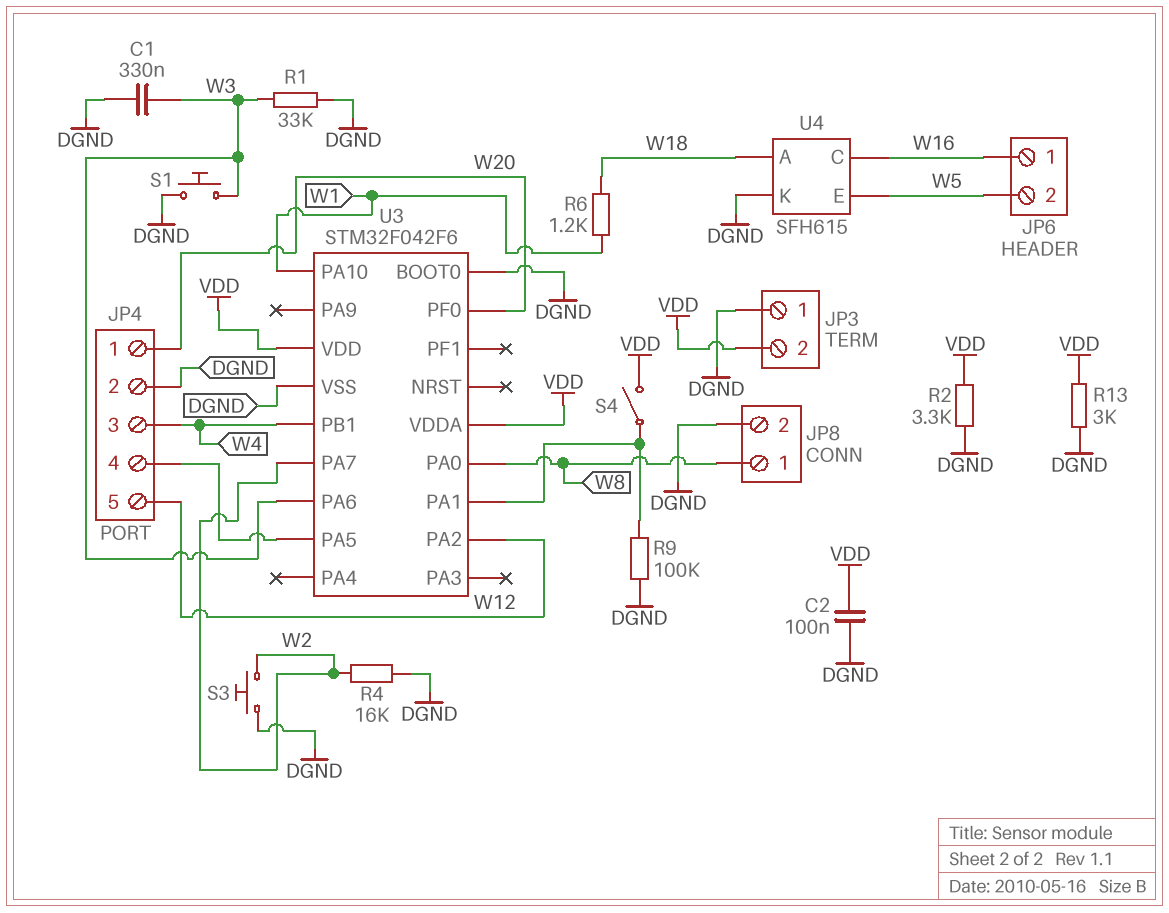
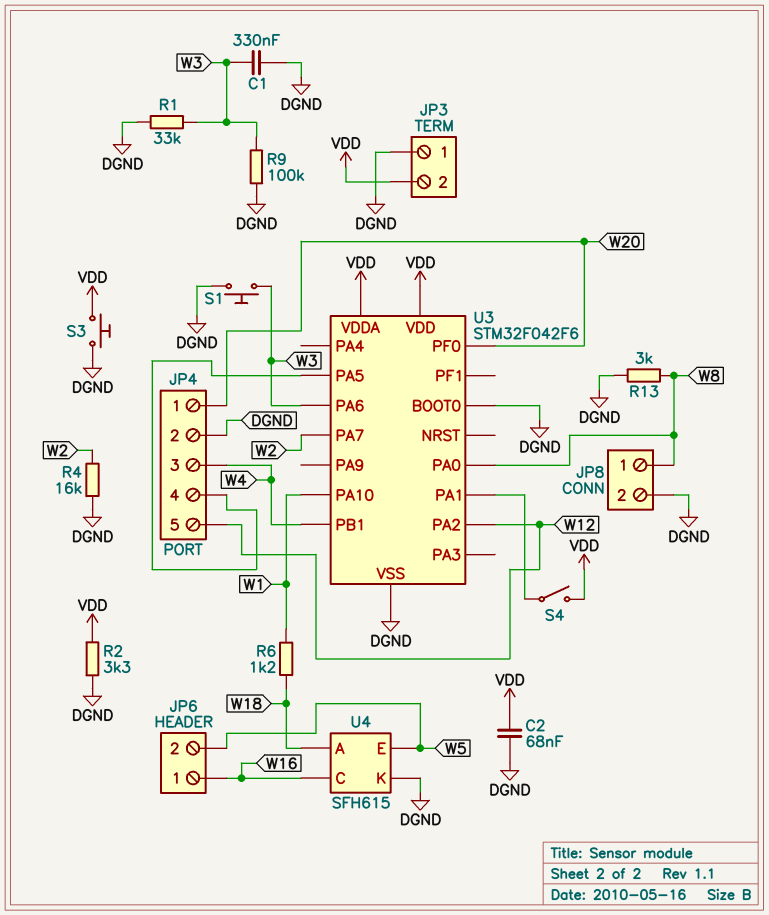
C2: 100nF (DGND, VDD) -> 68nF (DGND, VDD)
R9: 100k (DGND, U3/PA1) -> 100k (DGND, W3)
R13: 3k (DGND, VDD) -> 3k (DGND, W8)
S3: button (DGND, W2) -> button (DGND, VDD)

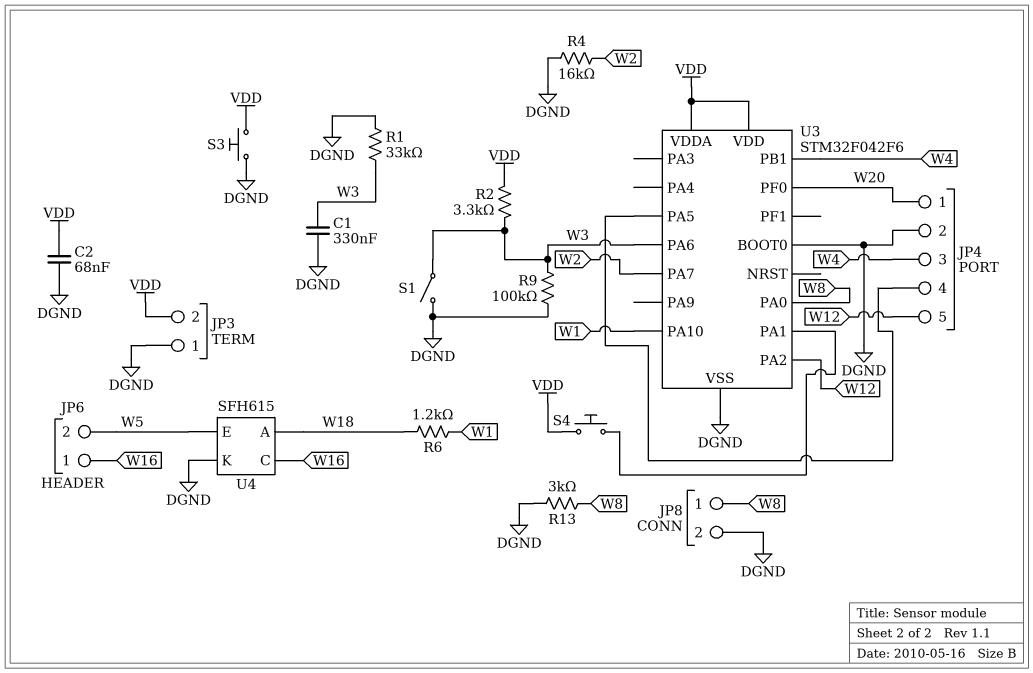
R2: 3.3k (DGND, VDD) -> 3.3k (VDD, W3)
S1: button (DGND, W3) -> switch (DGND, W3)
S4: switch (U3/PA1, VDD) -> button (U3/PA1, VDD)

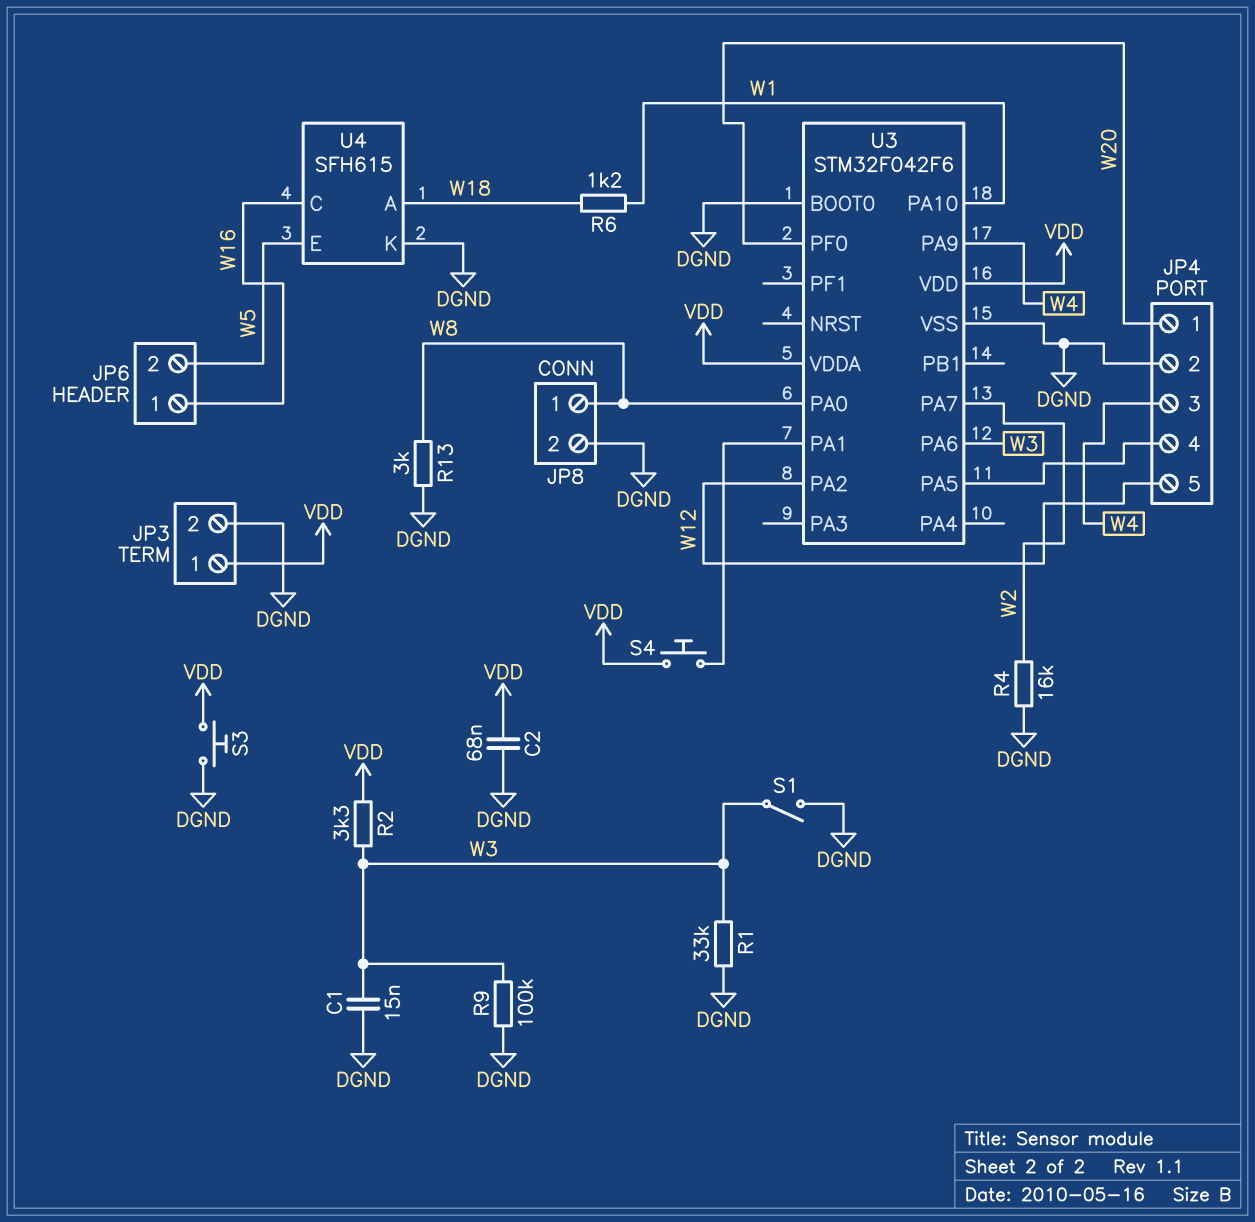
C1: 330nF (DGND, W3) -> 15nF (DGND, W3)
JP3 pin 1: DGND -> VDD
JP3 pin 2: VDD -> DGND
U3 pin PA9: none -> W4
U3 pin PB1: W4 -> none

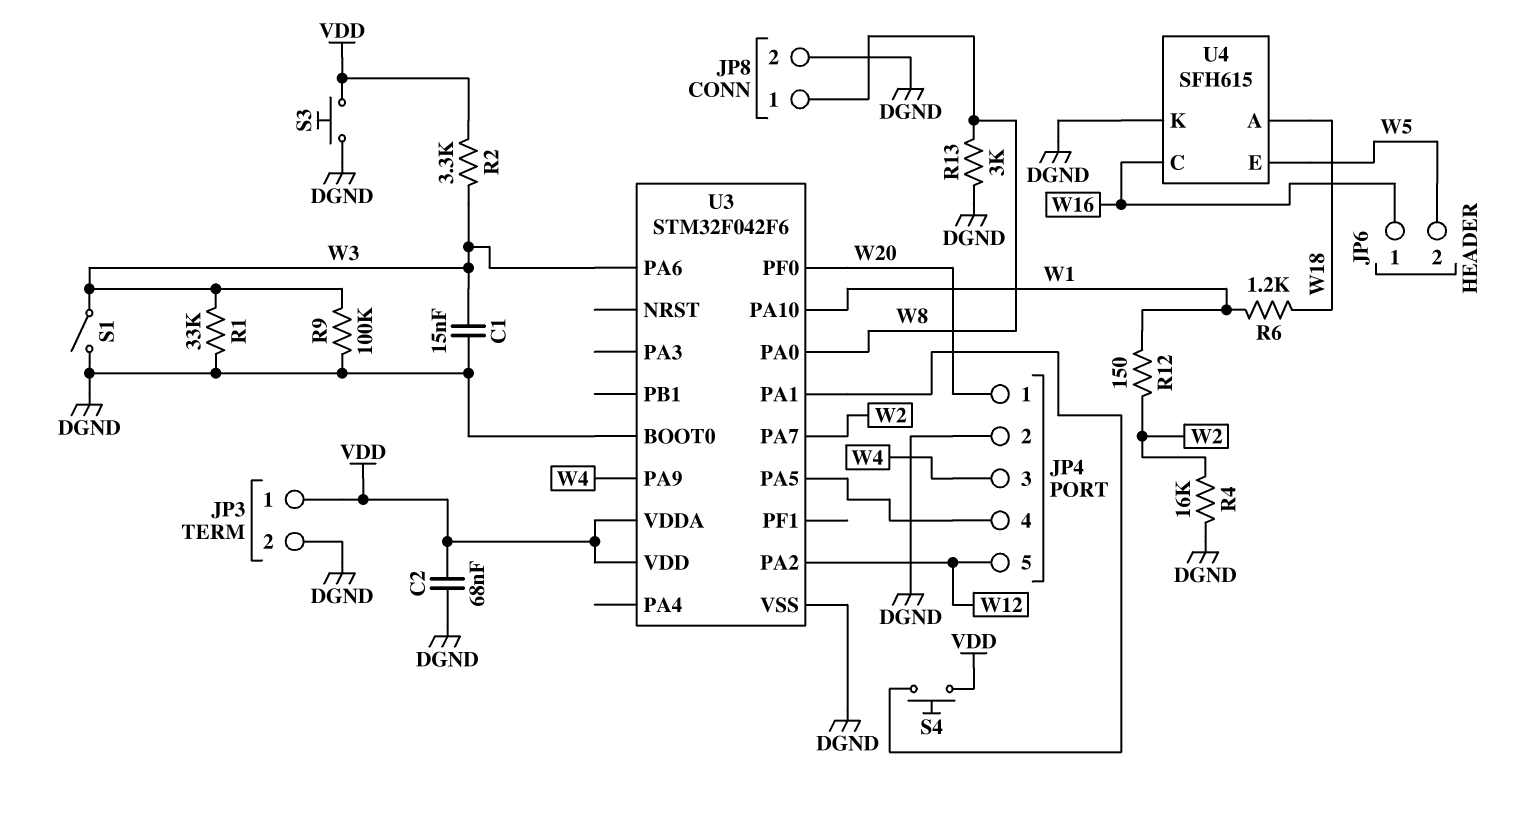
R12: none -> 150 (W1, W2)

